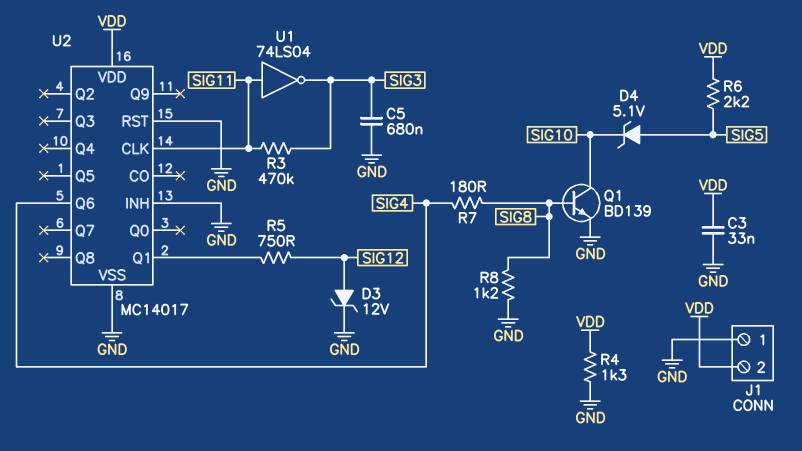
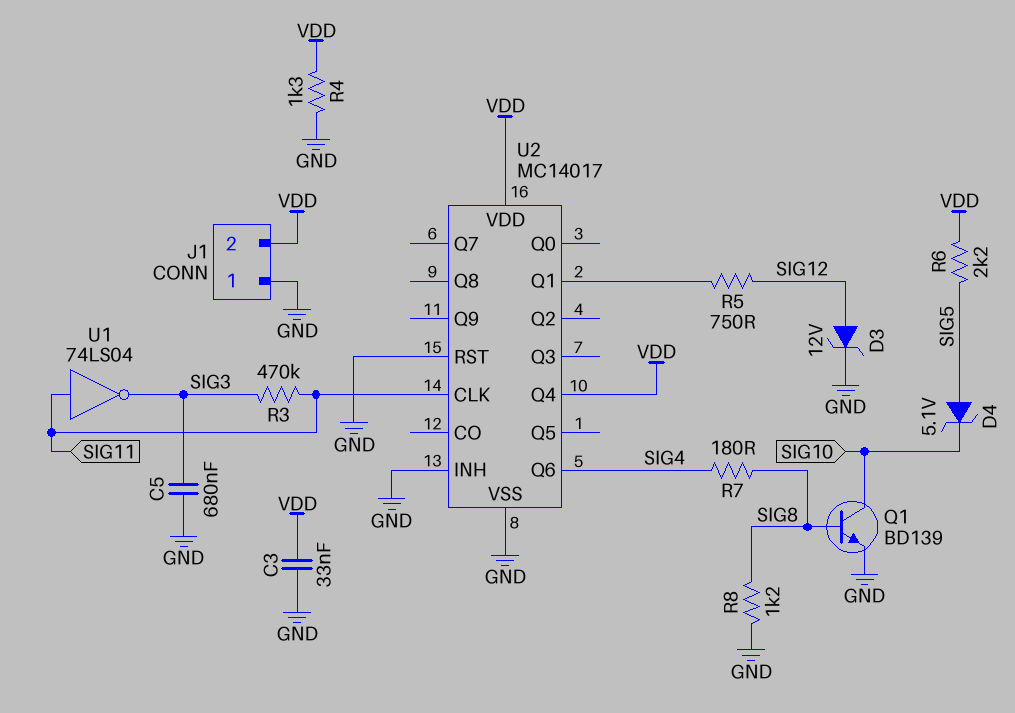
U2 pin Q4: none -> VDD

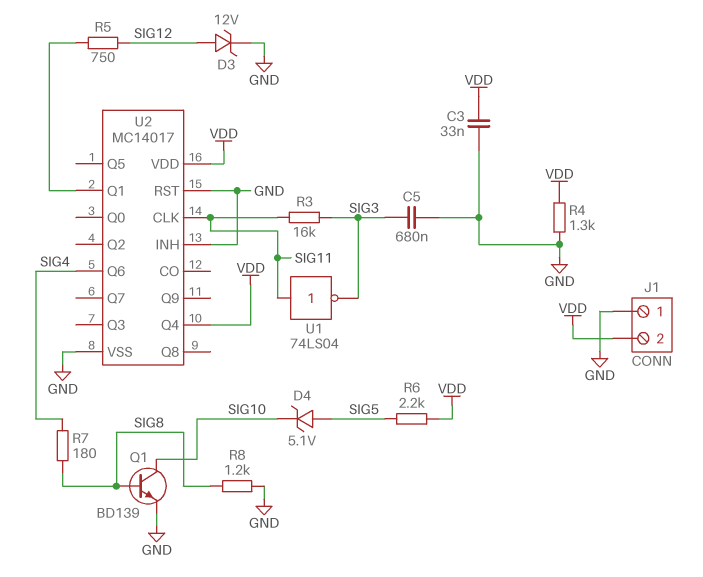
R3: 470k (SIG3, SIG11) -> 16k (SIG3, SIG11)

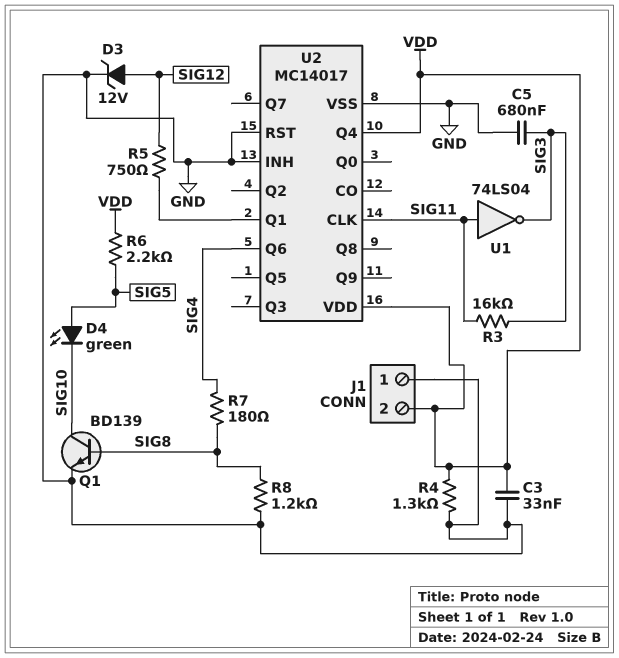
D4: zener 5.1V (A SIG5, K SIG10) -> LED green (A SIG5, K SIG10)

